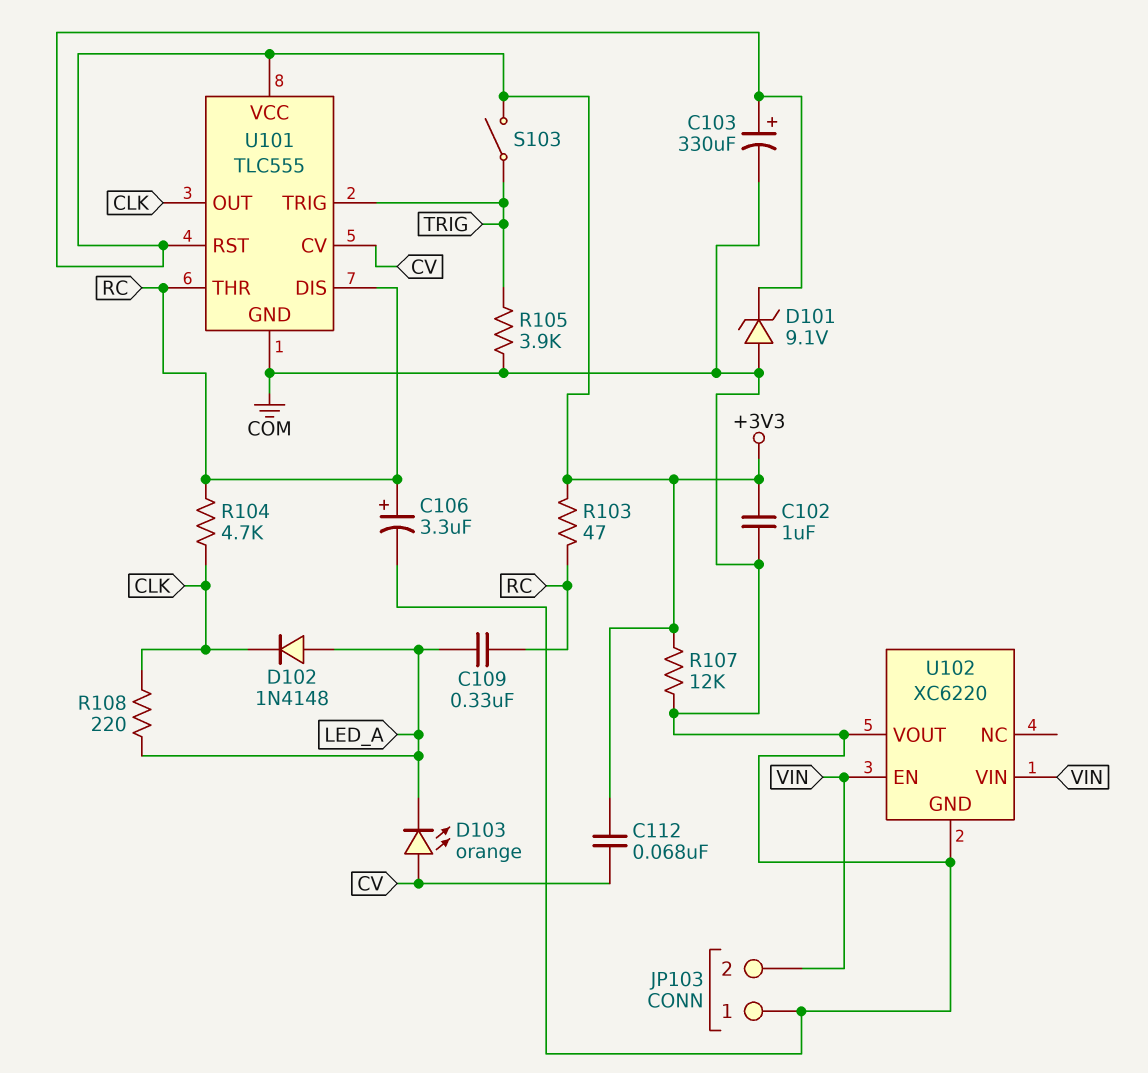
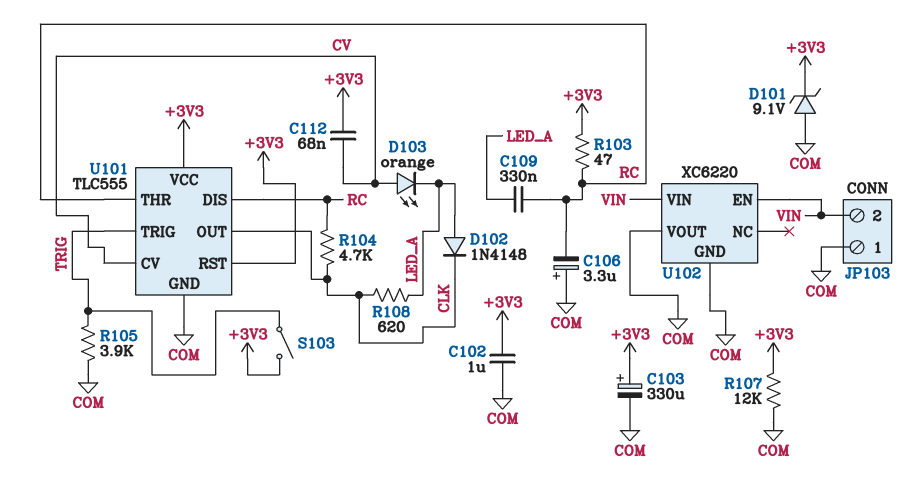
C106: 3.3uF (plus RC, minus COM) -> 3.3uF (plus COM, minus RC)
R108: 220 (CLK, LED_A) -> 620 (CLK, LED_A)

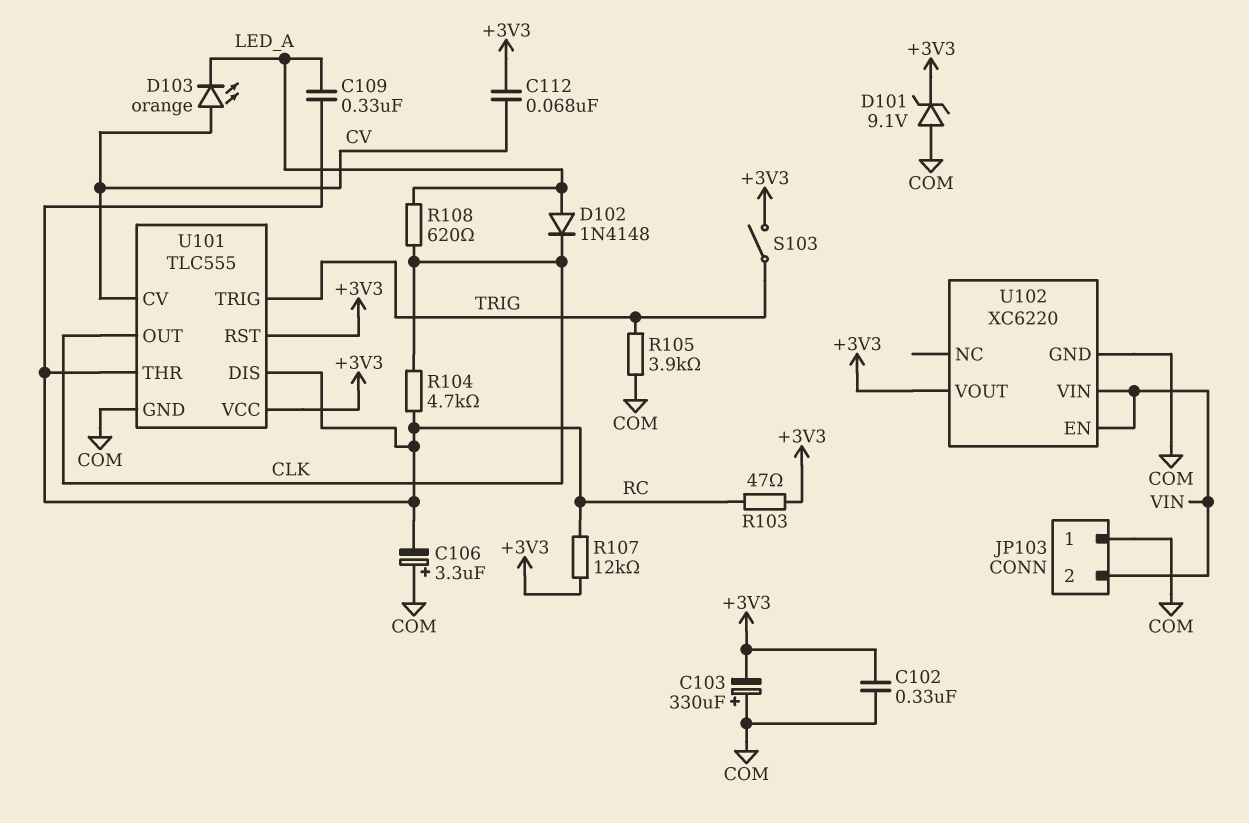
C102: 1uF (+3V3, COM) -> 330nF (+3V3, COM)
C103: 330uF (plus +3V3, minus COM) -> 330uF (plus COM, minus +3V3)
R107: 12k (+3V3, COM) -> 12k (+3V3, RC)
U102 pin VOUT: COM -> +3V3

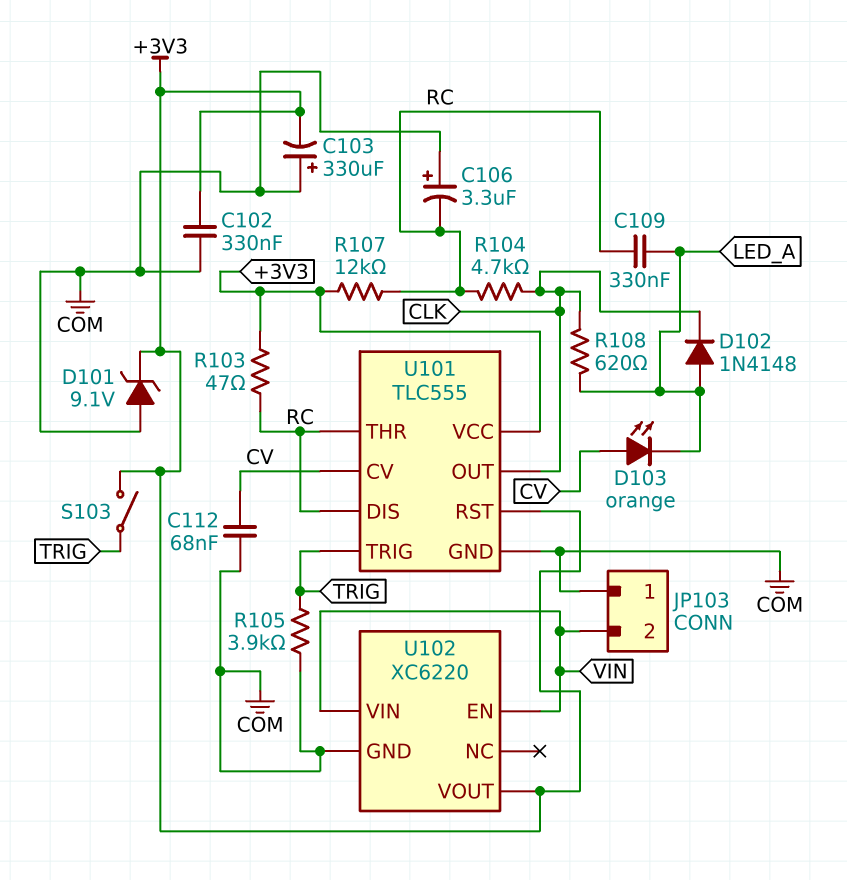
C112: 68nF (+3V3, CV) -> 68nF (COM, CV)

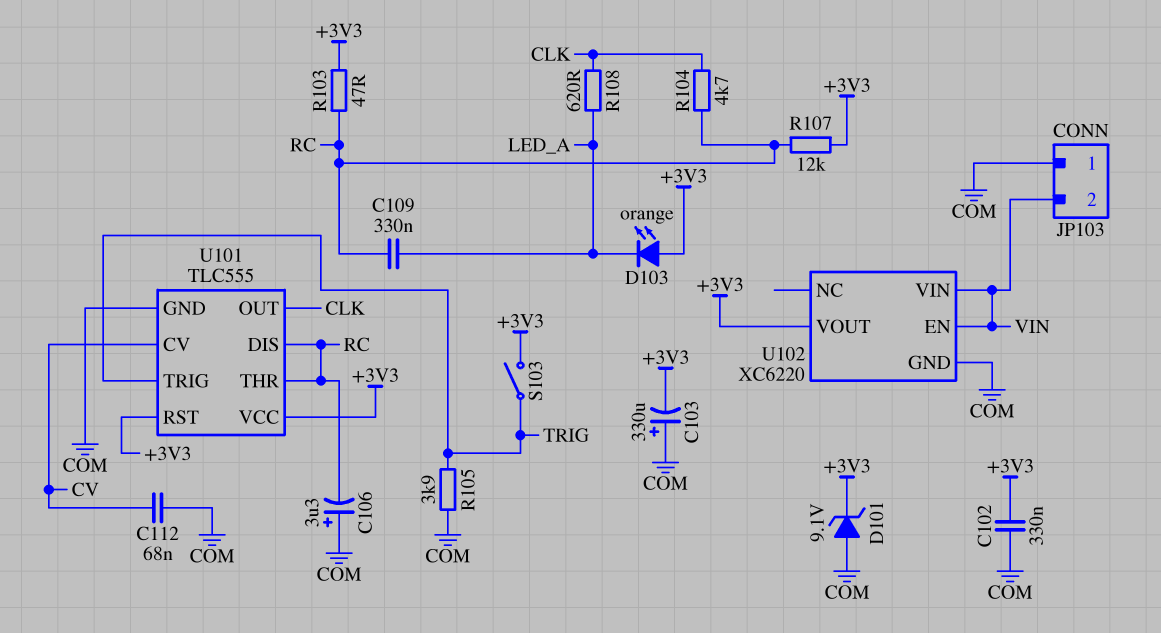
D102: diode 1N4148 (A LED_A, K CLK) -> none
D103: LED orange (A CV, K LED_A) -> LED orange (A +3V3, K LED_A)

